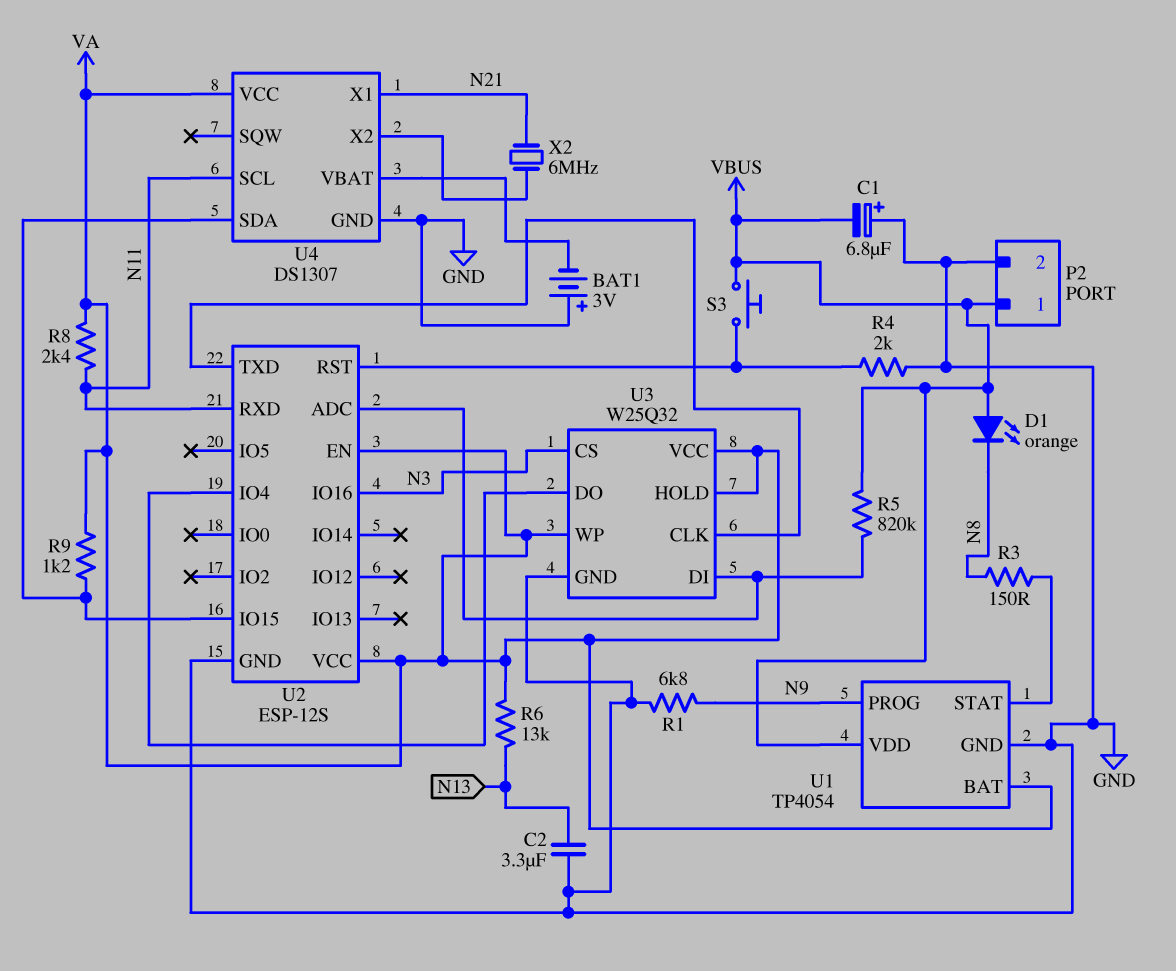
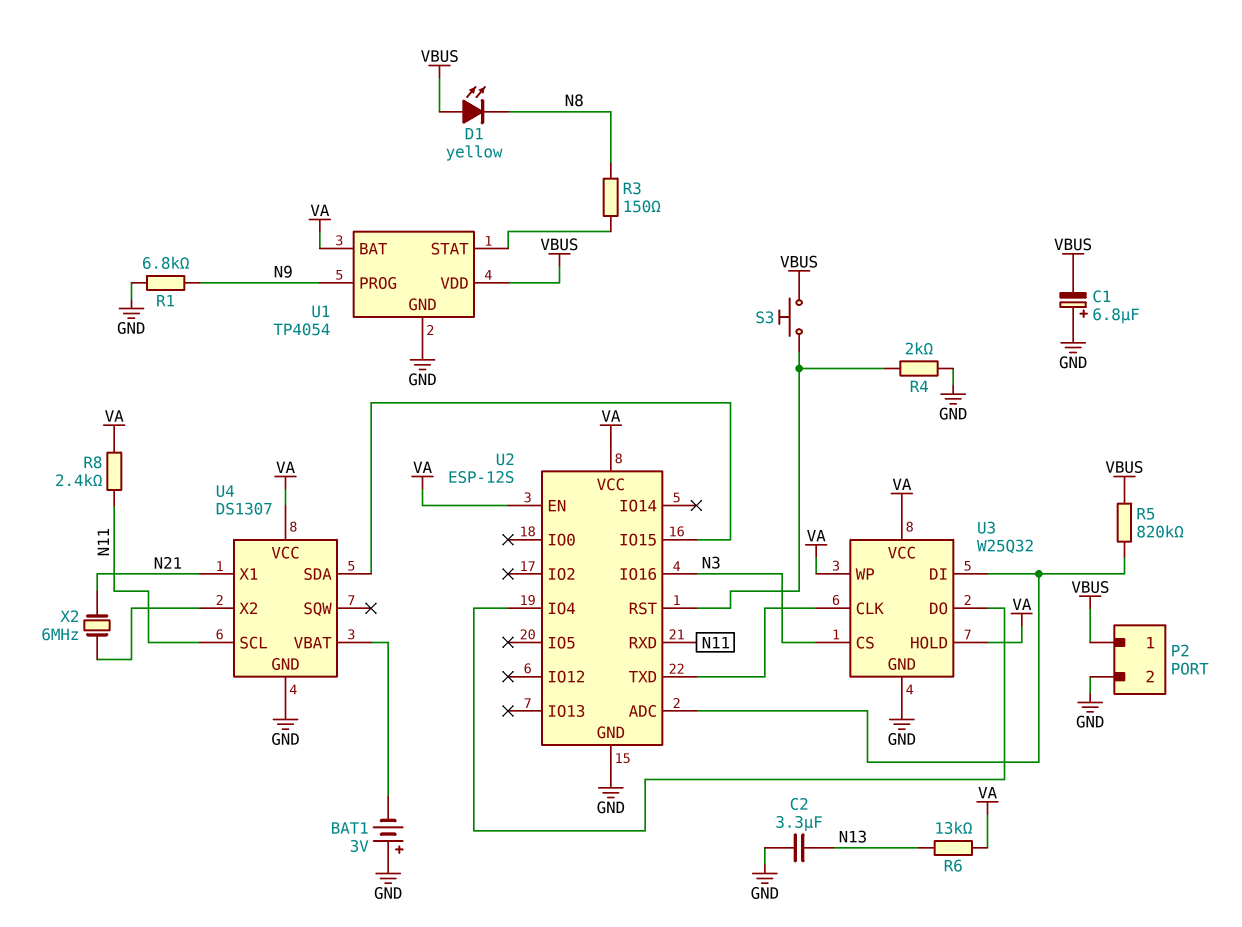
D1: LED orange (A VBUS, K N8) -> LED yellow (A VBUS, K N8)
R9: 1.2k (U2/IO15, VA) -> none

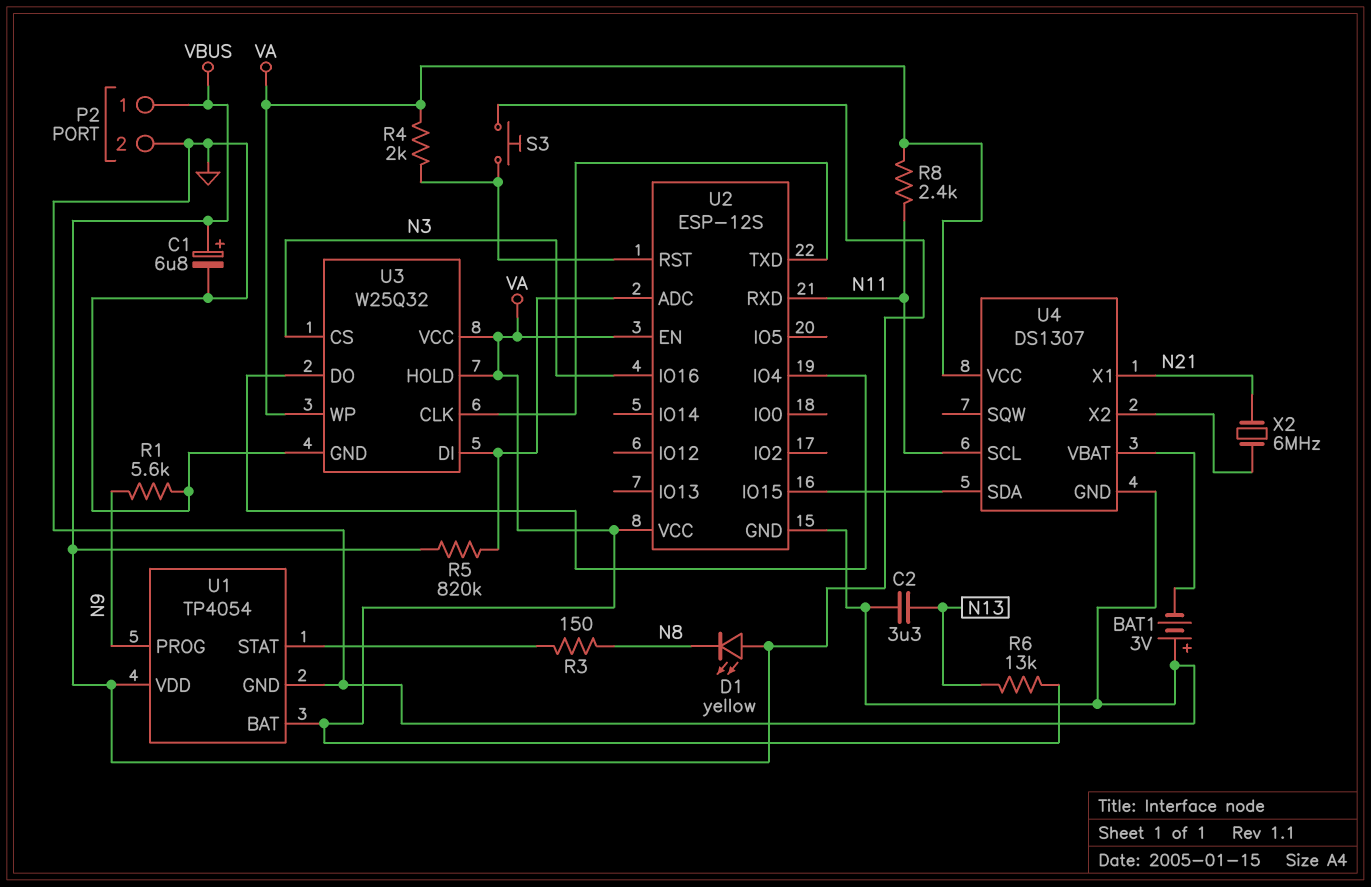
C1: 6.8uF (plus GND, minus VBUS) -> 6.8uF (plus VBUS, minus GND)
R1: 6.8k (GND, N9) -> 5.6k (GND, N9)
R4: 2k (GND, U2/RST) -> 2k (U2/RST, VA)

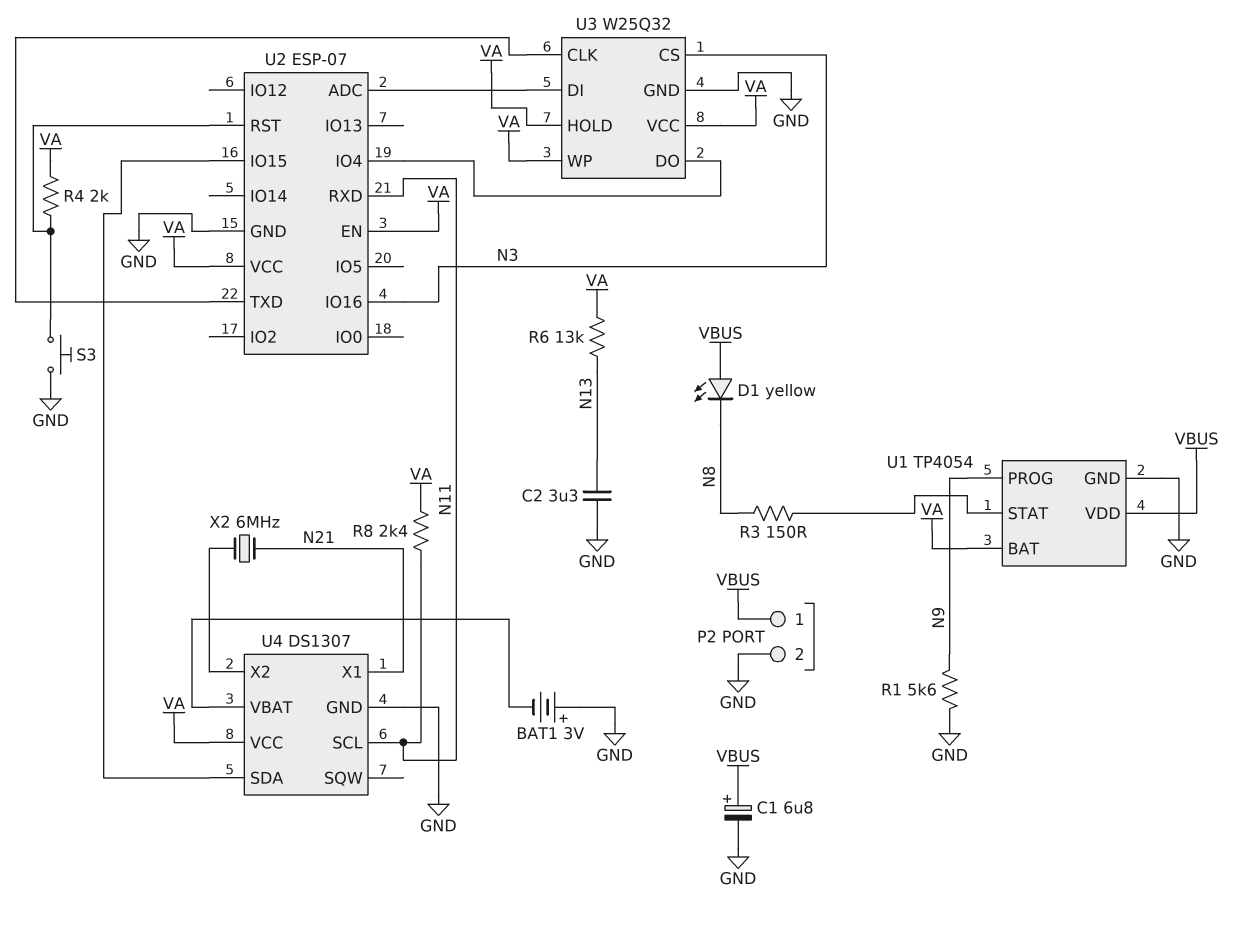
R5: 820k (U2/ADC, VBUS) -> none
S3: button (U2/RST, VBUS) -> button (GND, U2/RST)
U2: ESP-12S -> ESP-07

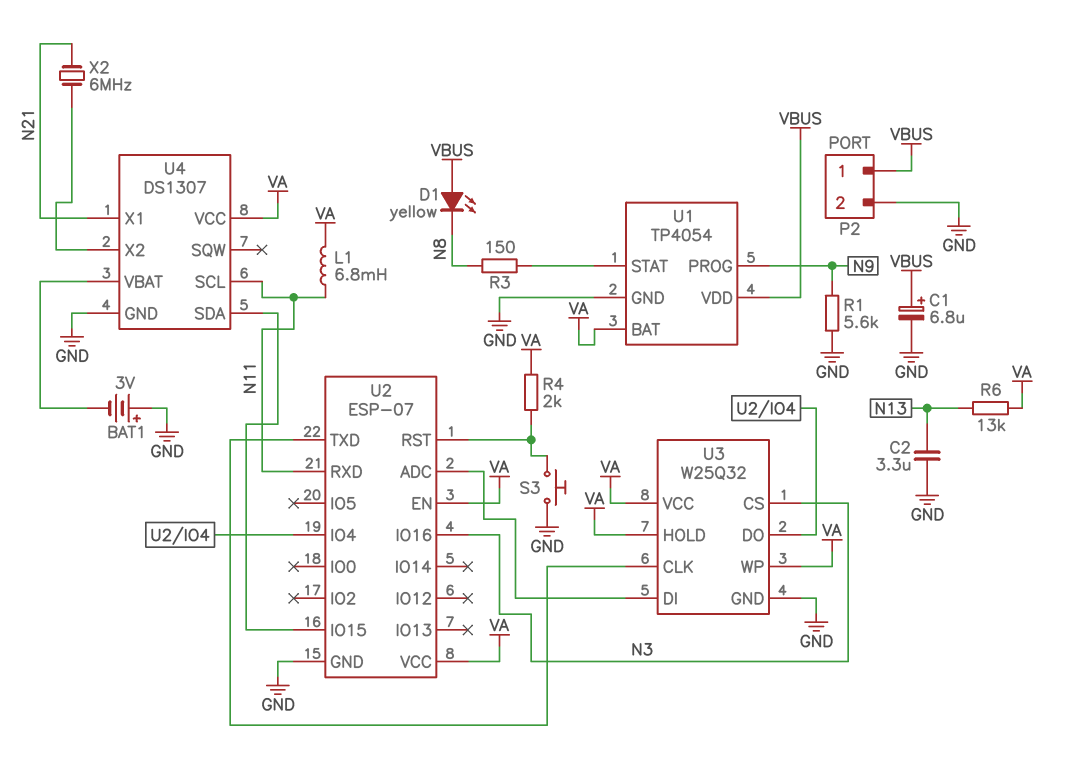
L1: none -> 6.8mH (N11, VA)
R8: 2.4k (N11, VA) -> none

